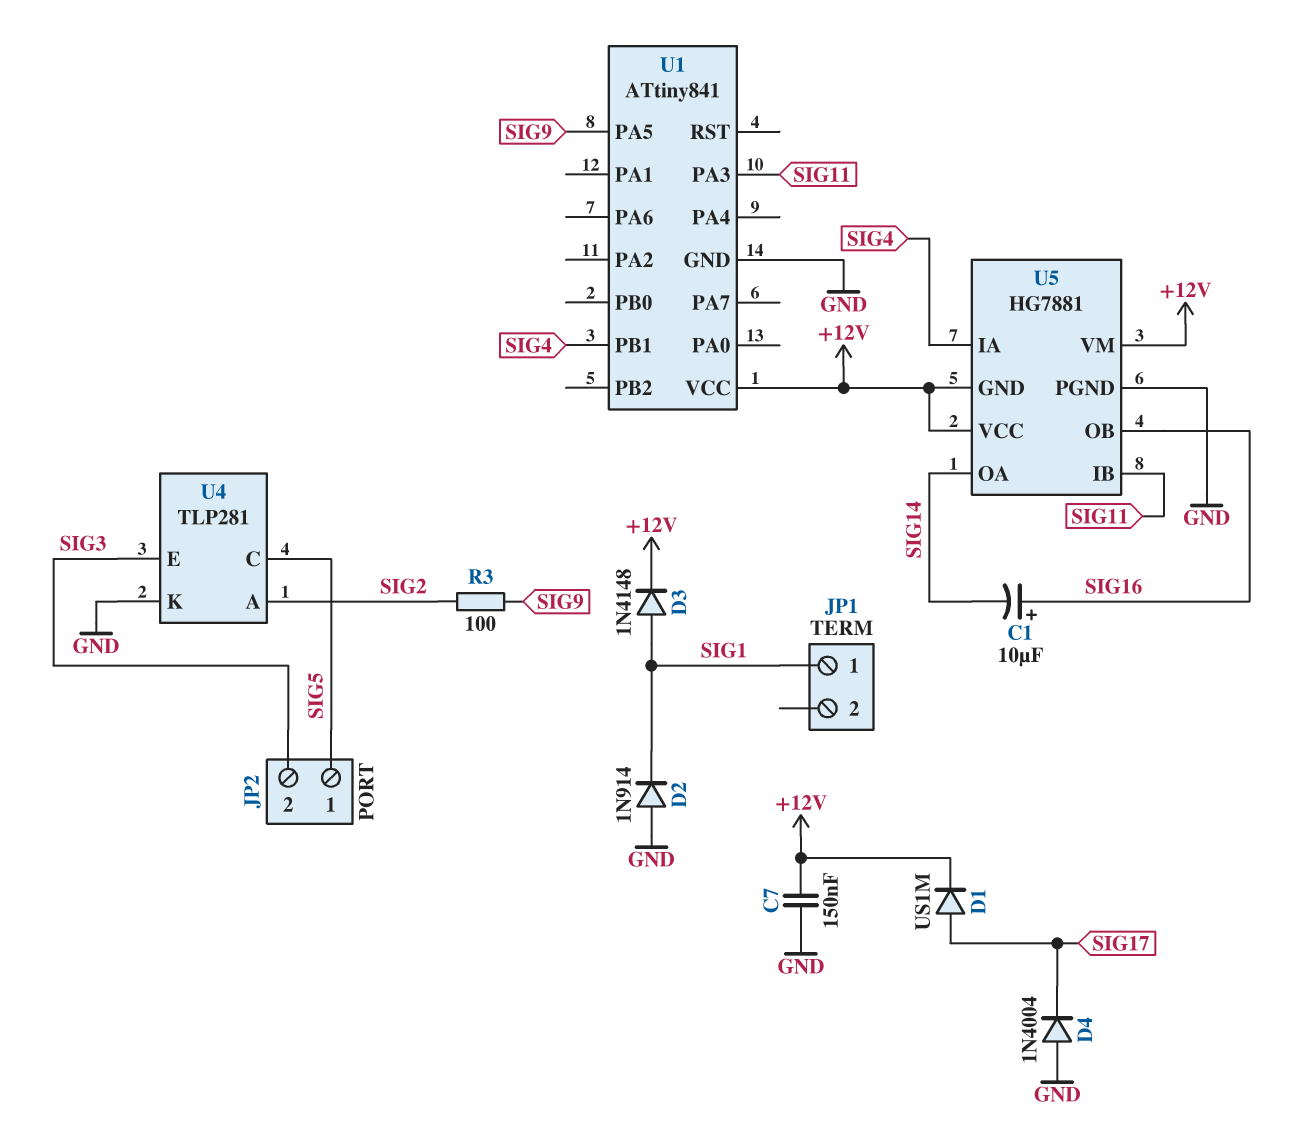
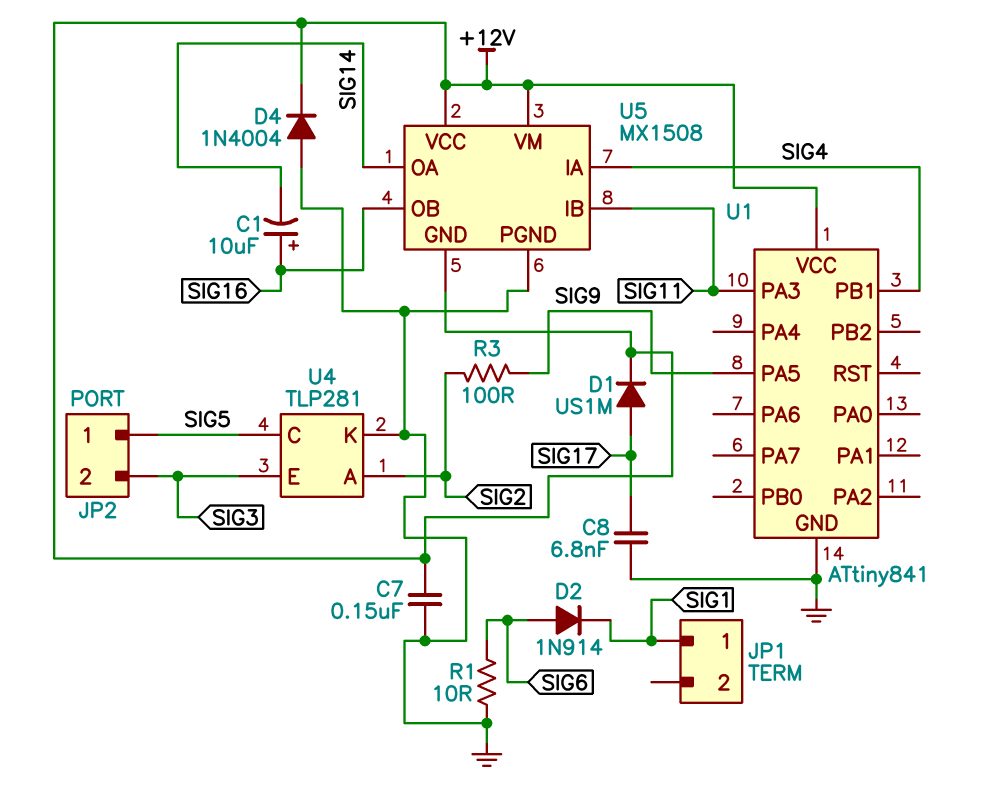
C8: none -> 6.8nF (GND, SIG17)
D2: diode 1N914 (A GND, K SIG1) -> diode 1N914 (A SIG6, K SIG1)
D3: diode 1N4148 (A SIG1, K +12V) -> none
D4: diode 1N4004 (A GND, K SIG17) -> diode 1N4004 (A GND, K +12V)
R1: none -> 10 (GND, SIG6)
U5: HG7881 -> MX1508

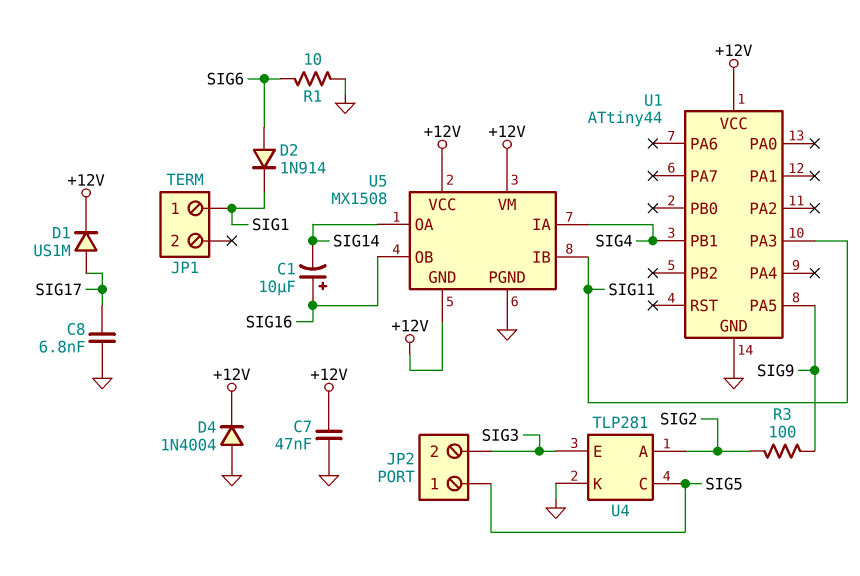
C7: 150nF (+12V, GND) -> 47nF (+12V, GND)
U1: ATtiny841 -> ATtiny44

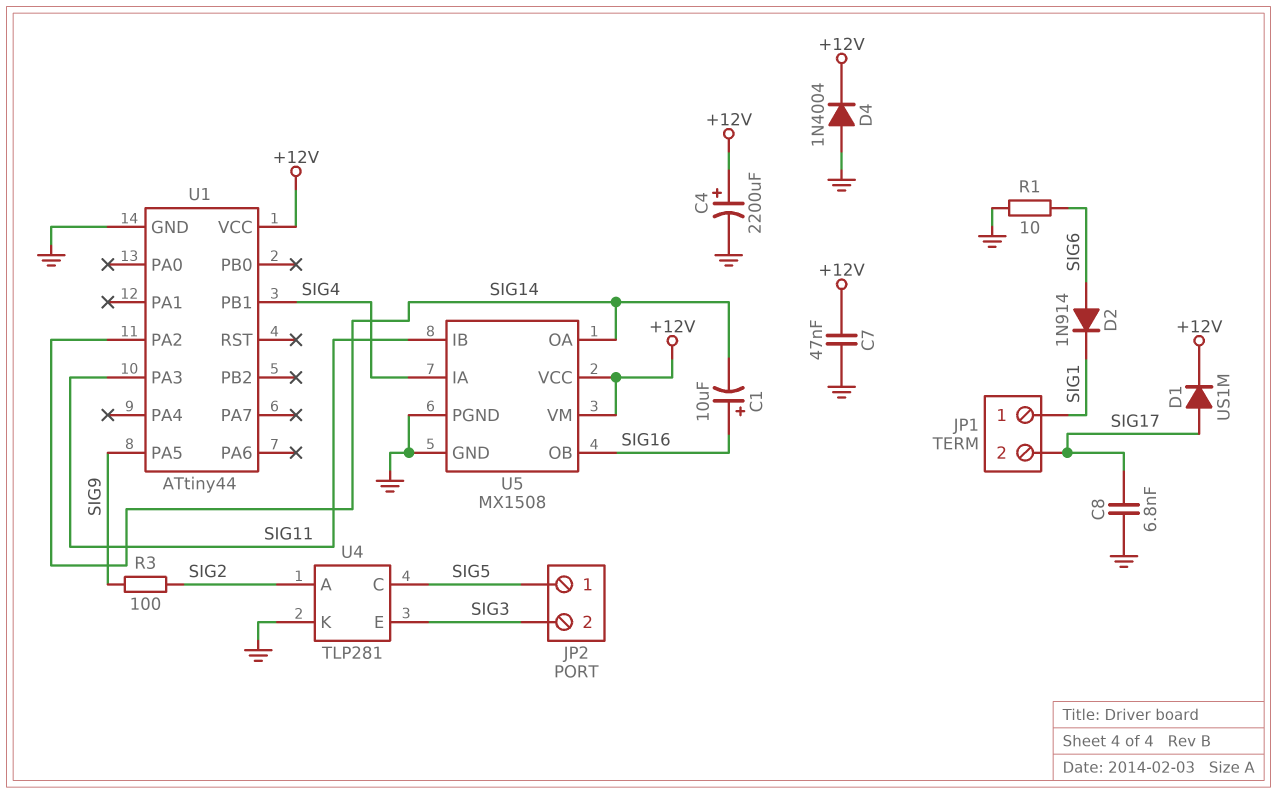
C4: none -> 2200uF (plus +12V, minus GND)
JP1 pin 2: none -> SIG17
U1 pin PA2: none -> SIG14
U5 pin GND: +12V -> GND

